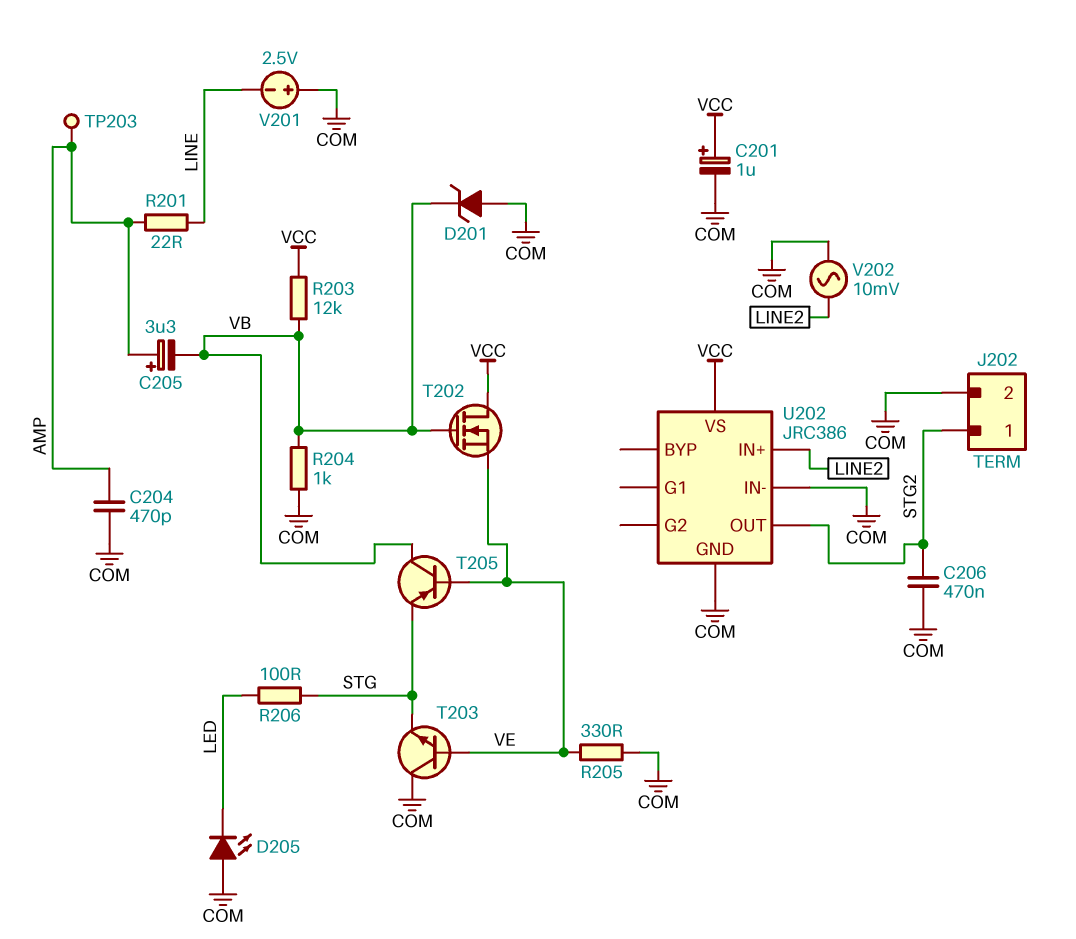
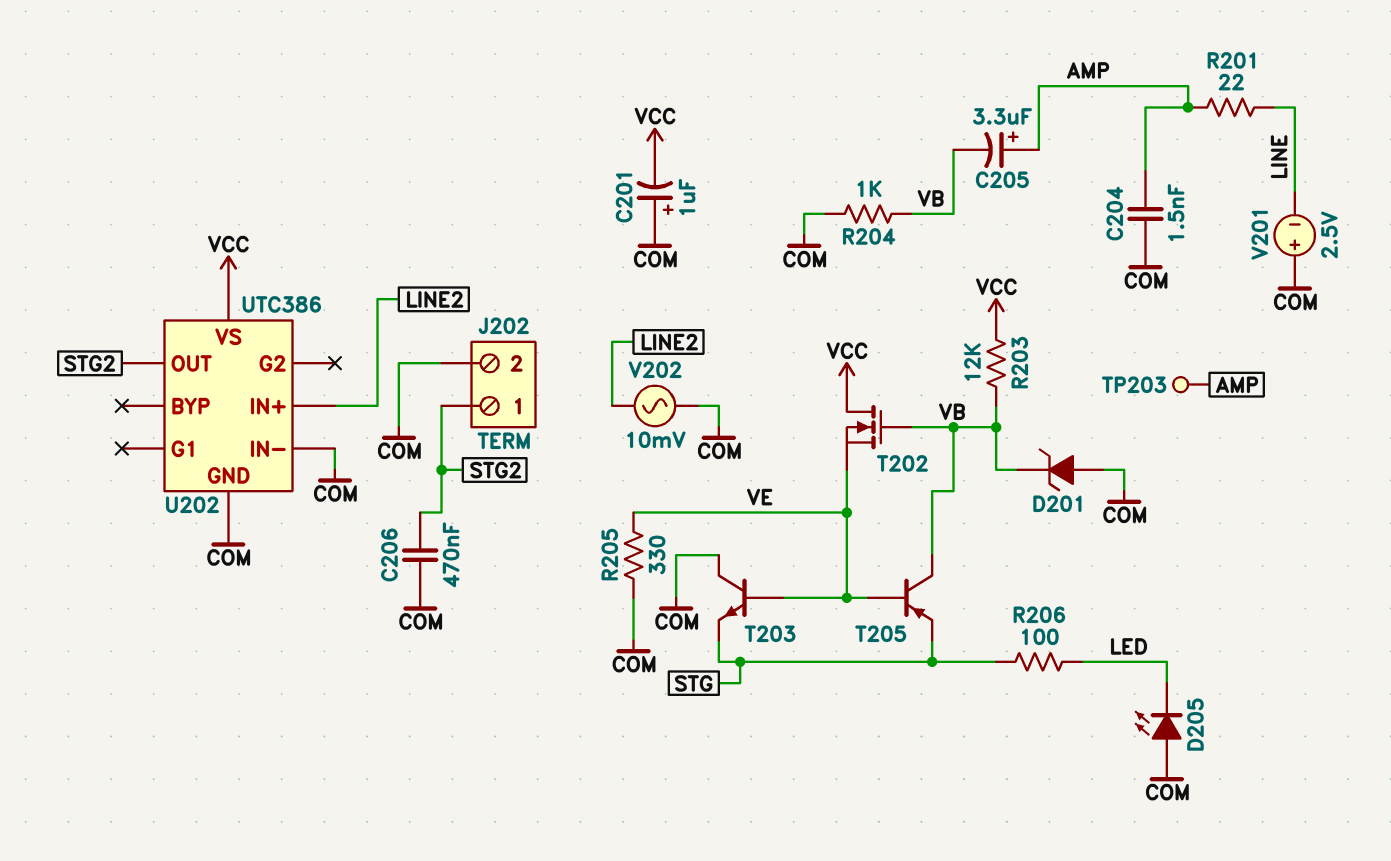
C201: 1uF (plus VCC, minus COM) -> 1uF (plus COM, minus VCC)
C204: 470pF (AMP, COM) -> 1.5nF (AMP, COM)
U202: JRC386 -> UTC386

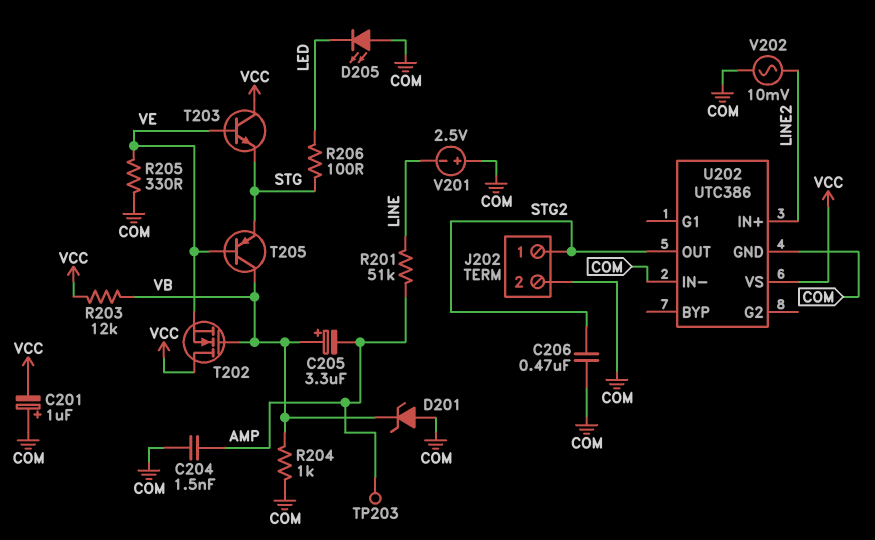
C205: 3.3uF (plus AMP, minus VB) -> 3.3uF (plus VB, minus AMP)
R201: 22 (AMP, LINE) -> 51k (AMP, LINE)
T203: NPN (B VE, C COM, E STG) -> NPN (B VE, C VCC, E STG)

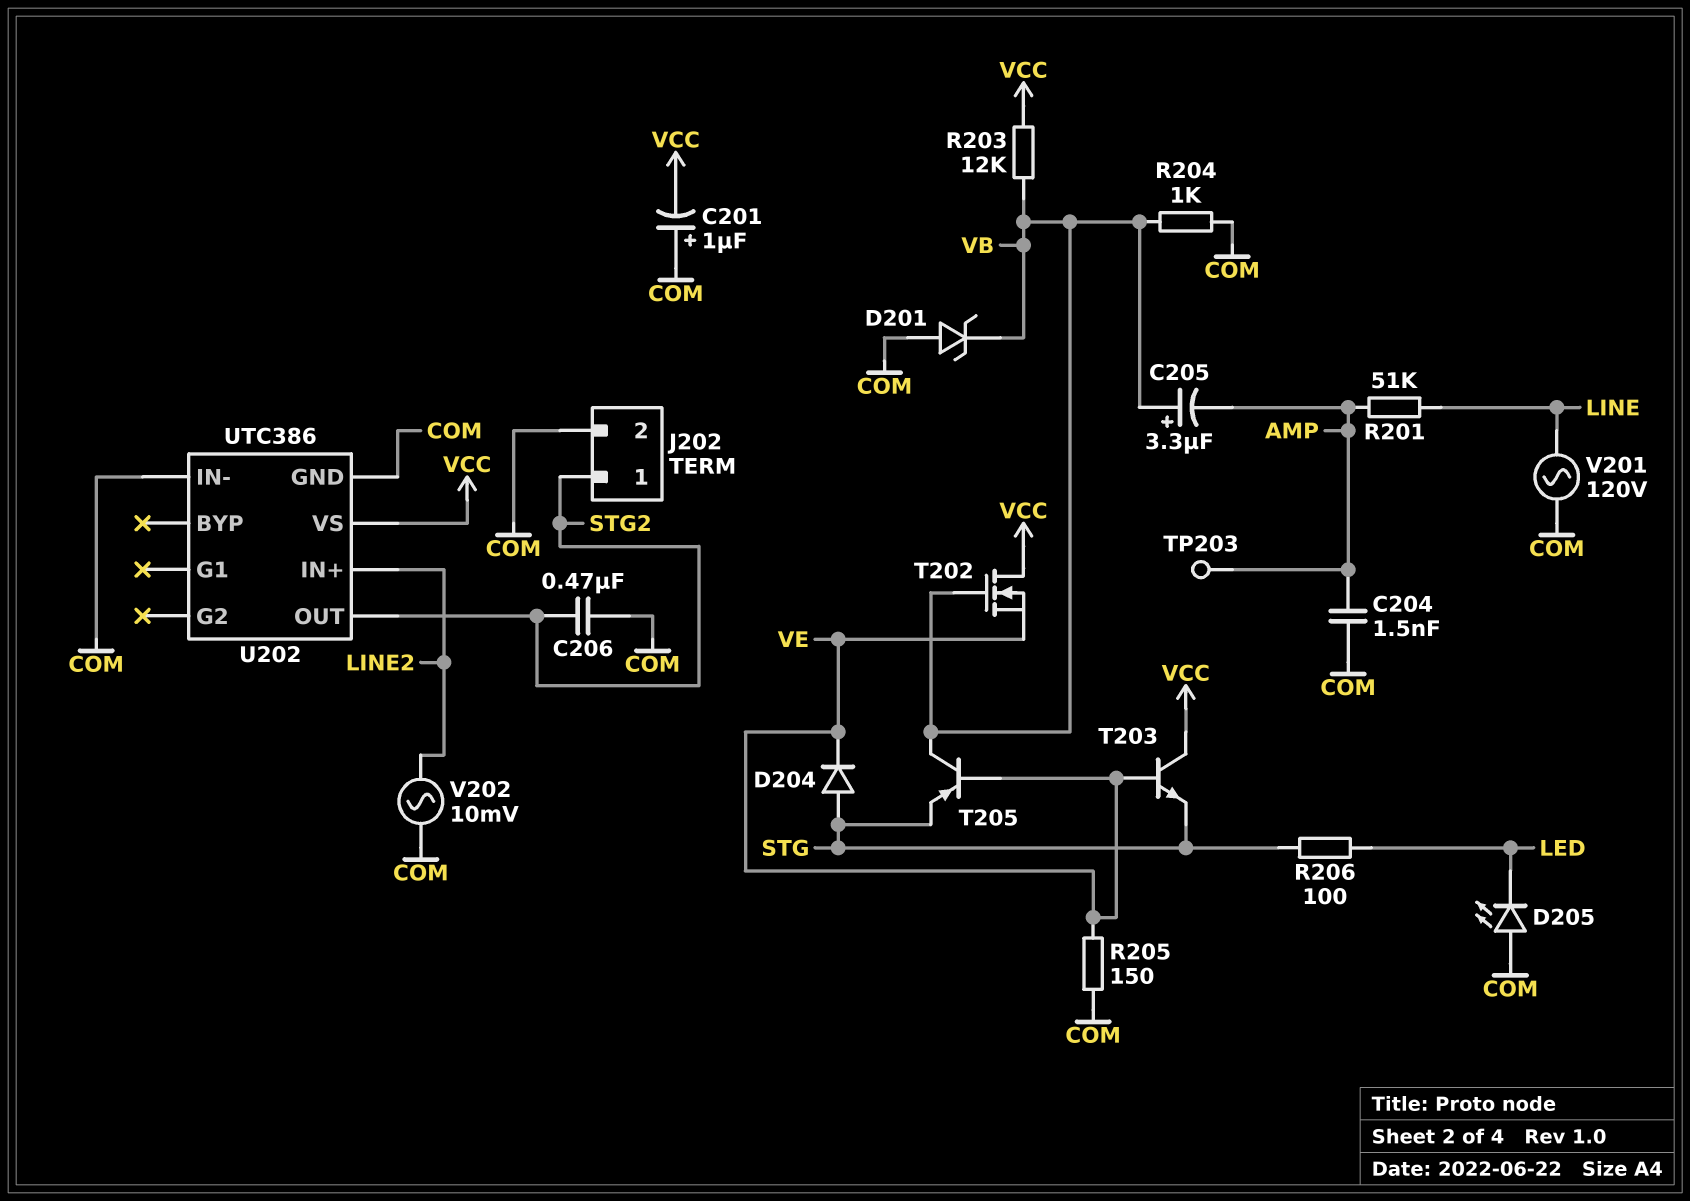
D204: none -> diode (A STG, K VE)
R205: 330 (COM, VE) -> 150 (COM, VE)
V201: 2.5V (plus COM, minus LINE) -> AC 120V (COM, LINE)

